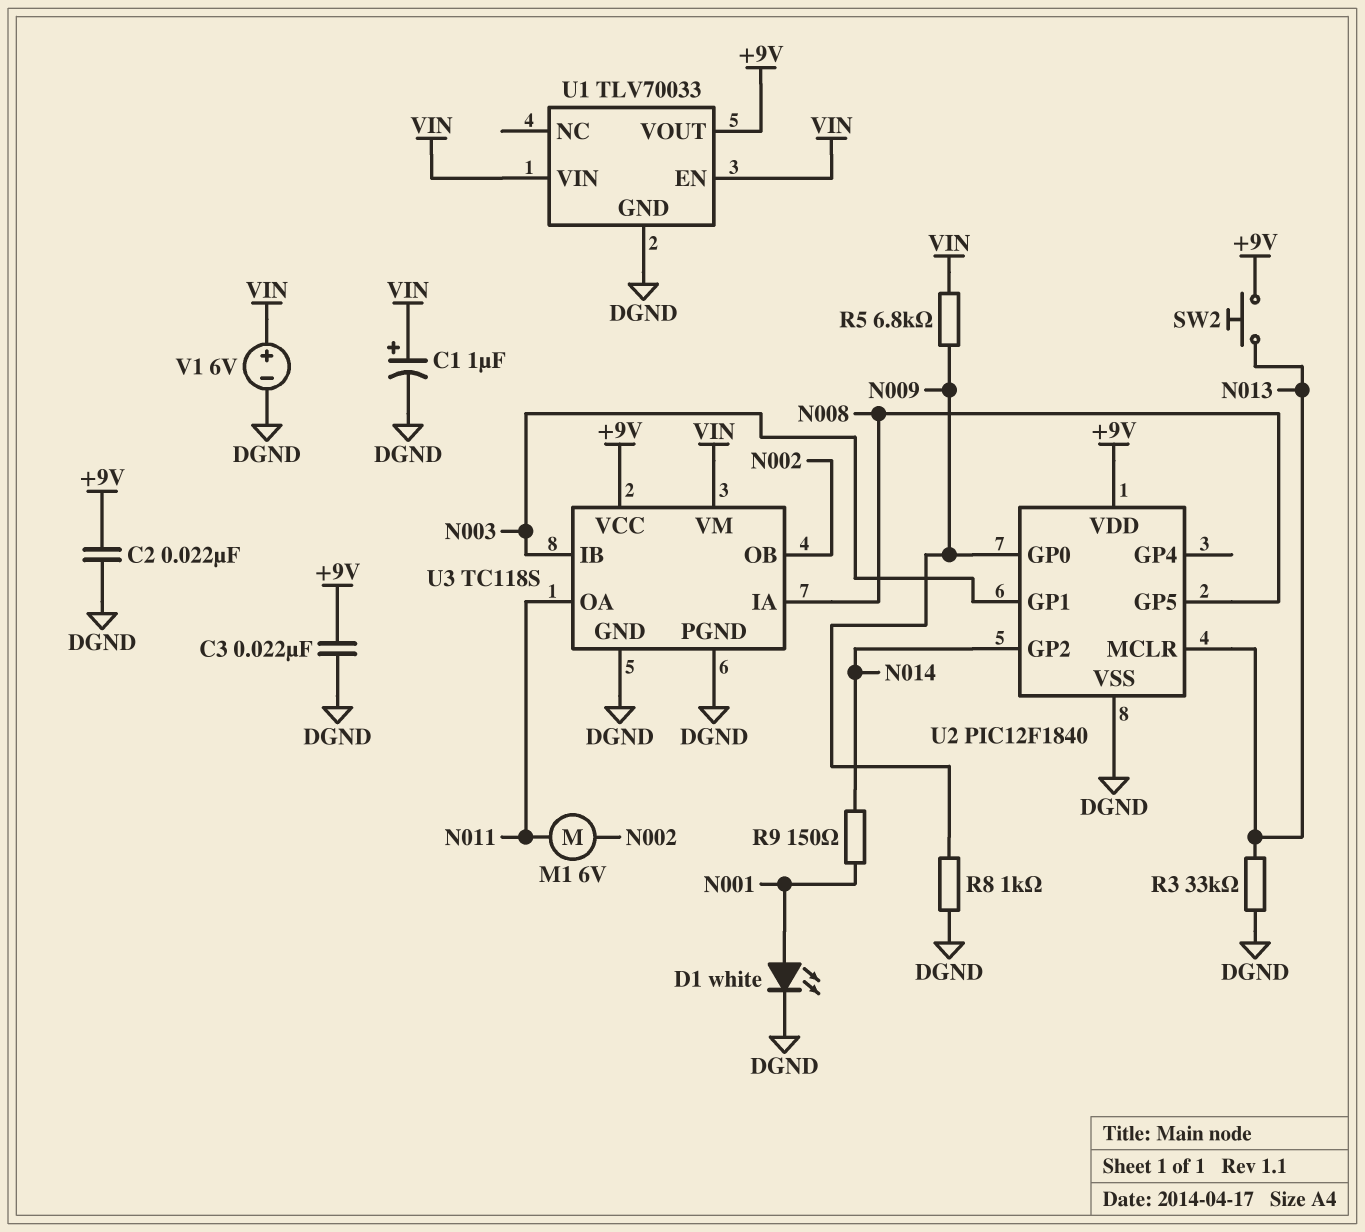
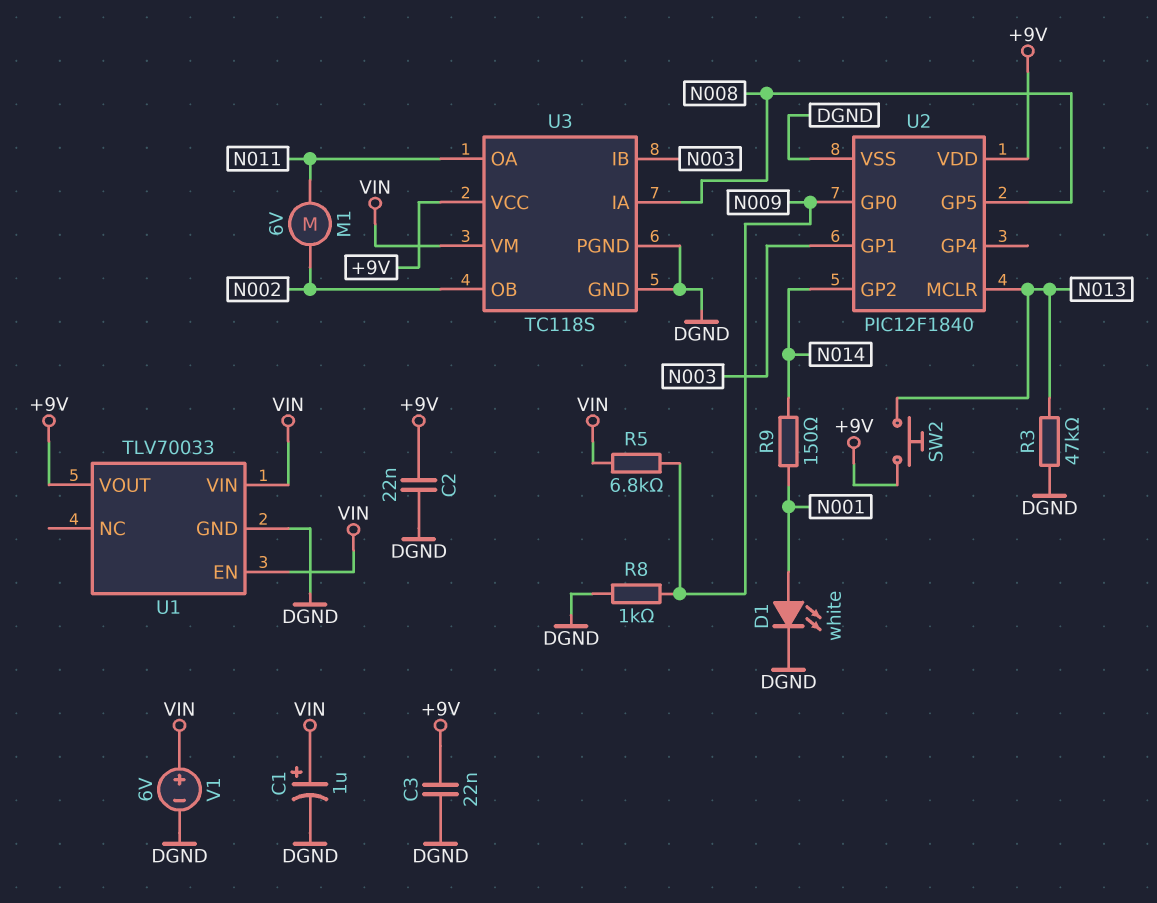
R3: 33k (DGND, N013) -> 47k (DGND, N013)

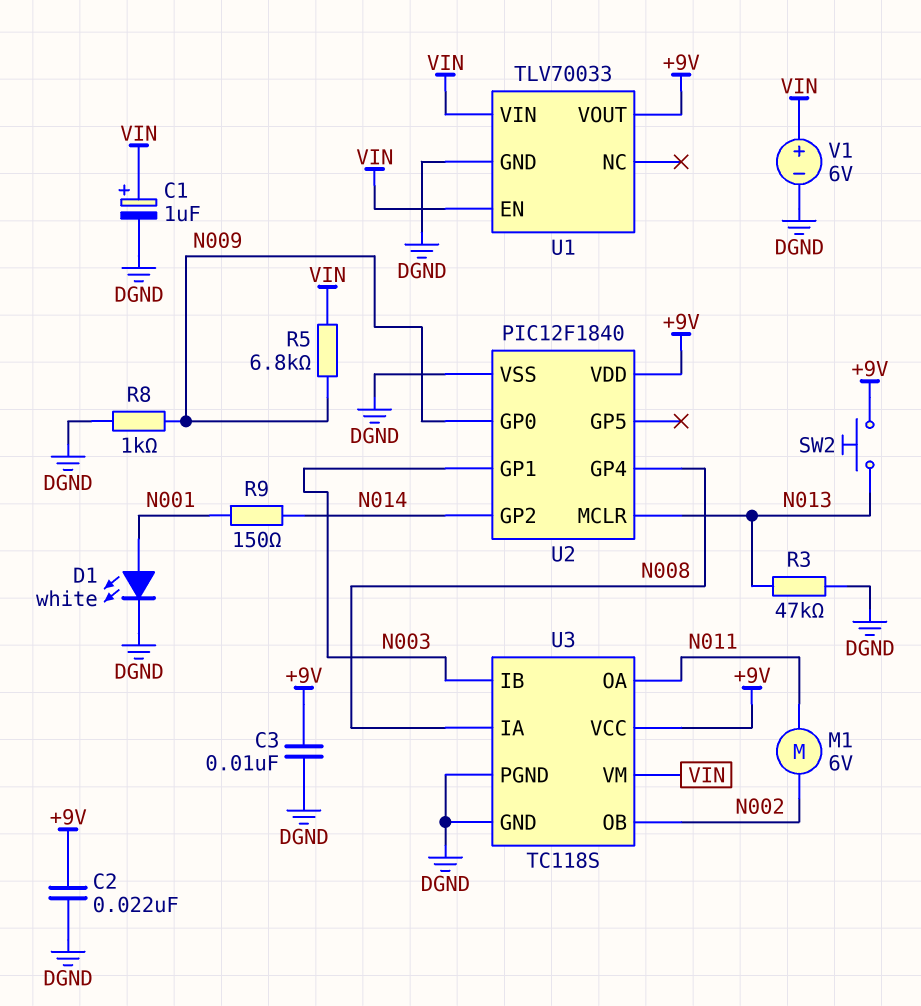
C3: 22nF (+9V, DGND) -> 10nF (+9V, DGND)
U2 pin GP4: none -> N008
U2 pin GP5: N008 -> none

